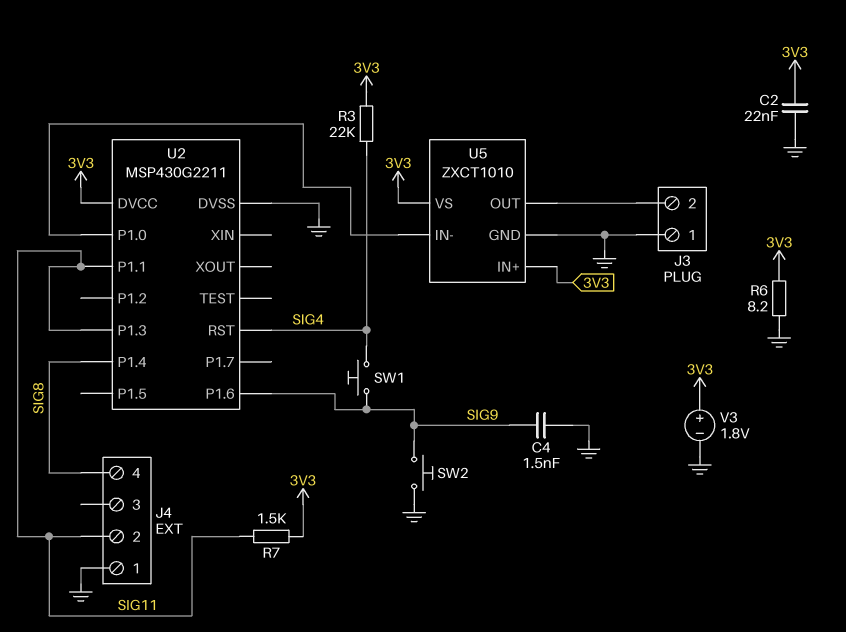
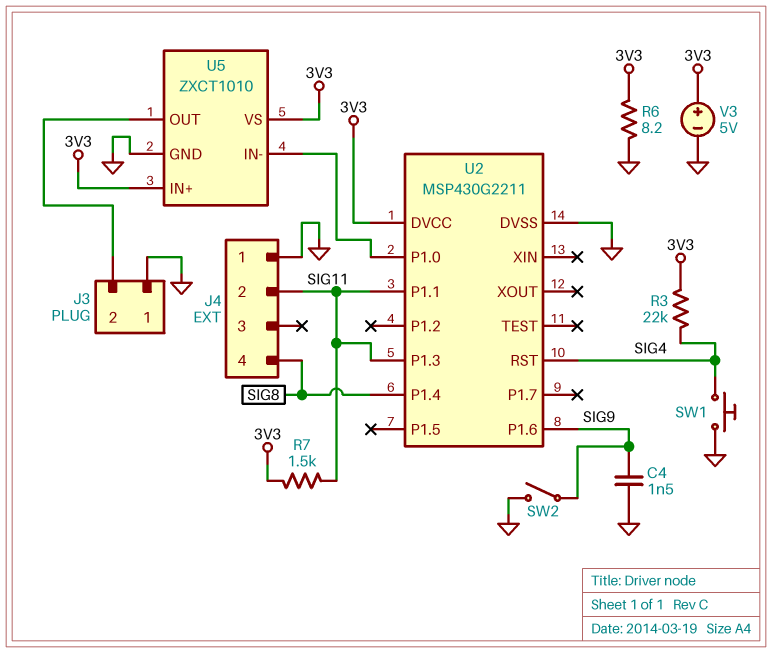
C2: 22nF (3V3, GND) -> none
SW1: button (SIG4, SIG9) -> button (GND, SIG4)
SW2: button (GND, SIG9) -> switch (GND, SIG9)
V3: 1.8V (plus 3V3, minus GND) -> 5V (plus 3V3, minus GND)

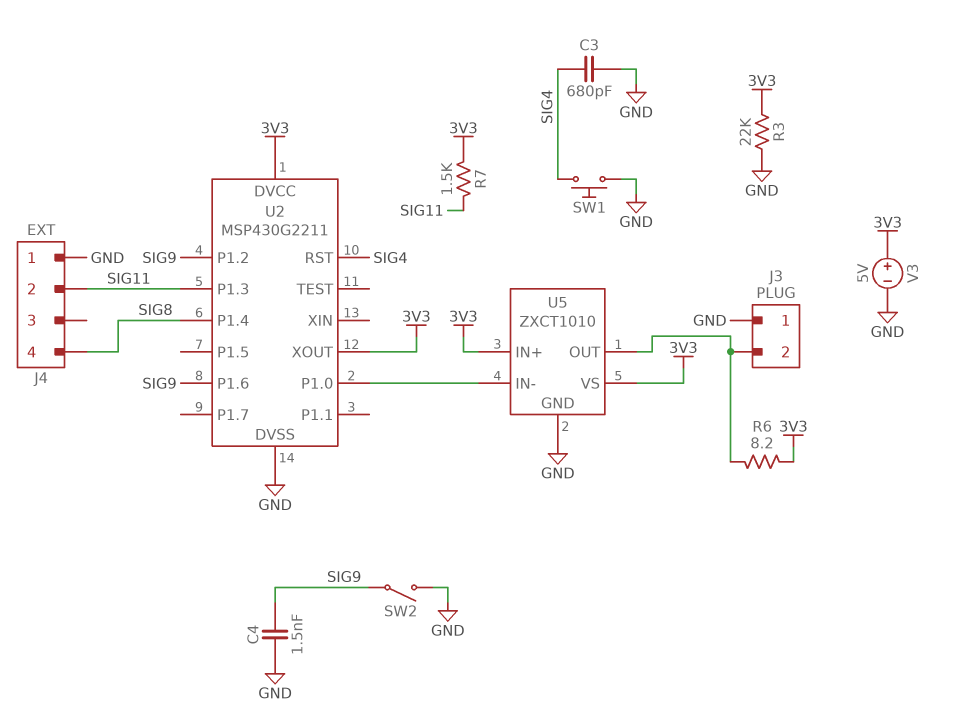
C3: none -> 680pF (GND, SIG4)
R3: 22k (3V3, SIG4) -> 22k (3V3, GND)
R6: 8.2 (3V3, GND) -> 8.2 (3V3, J3/2)
U2 pin P1.1: SIG11 -> none
U2 pin P1.2: none -> SIG9
U2 pin XOUT: none -> 3V3

